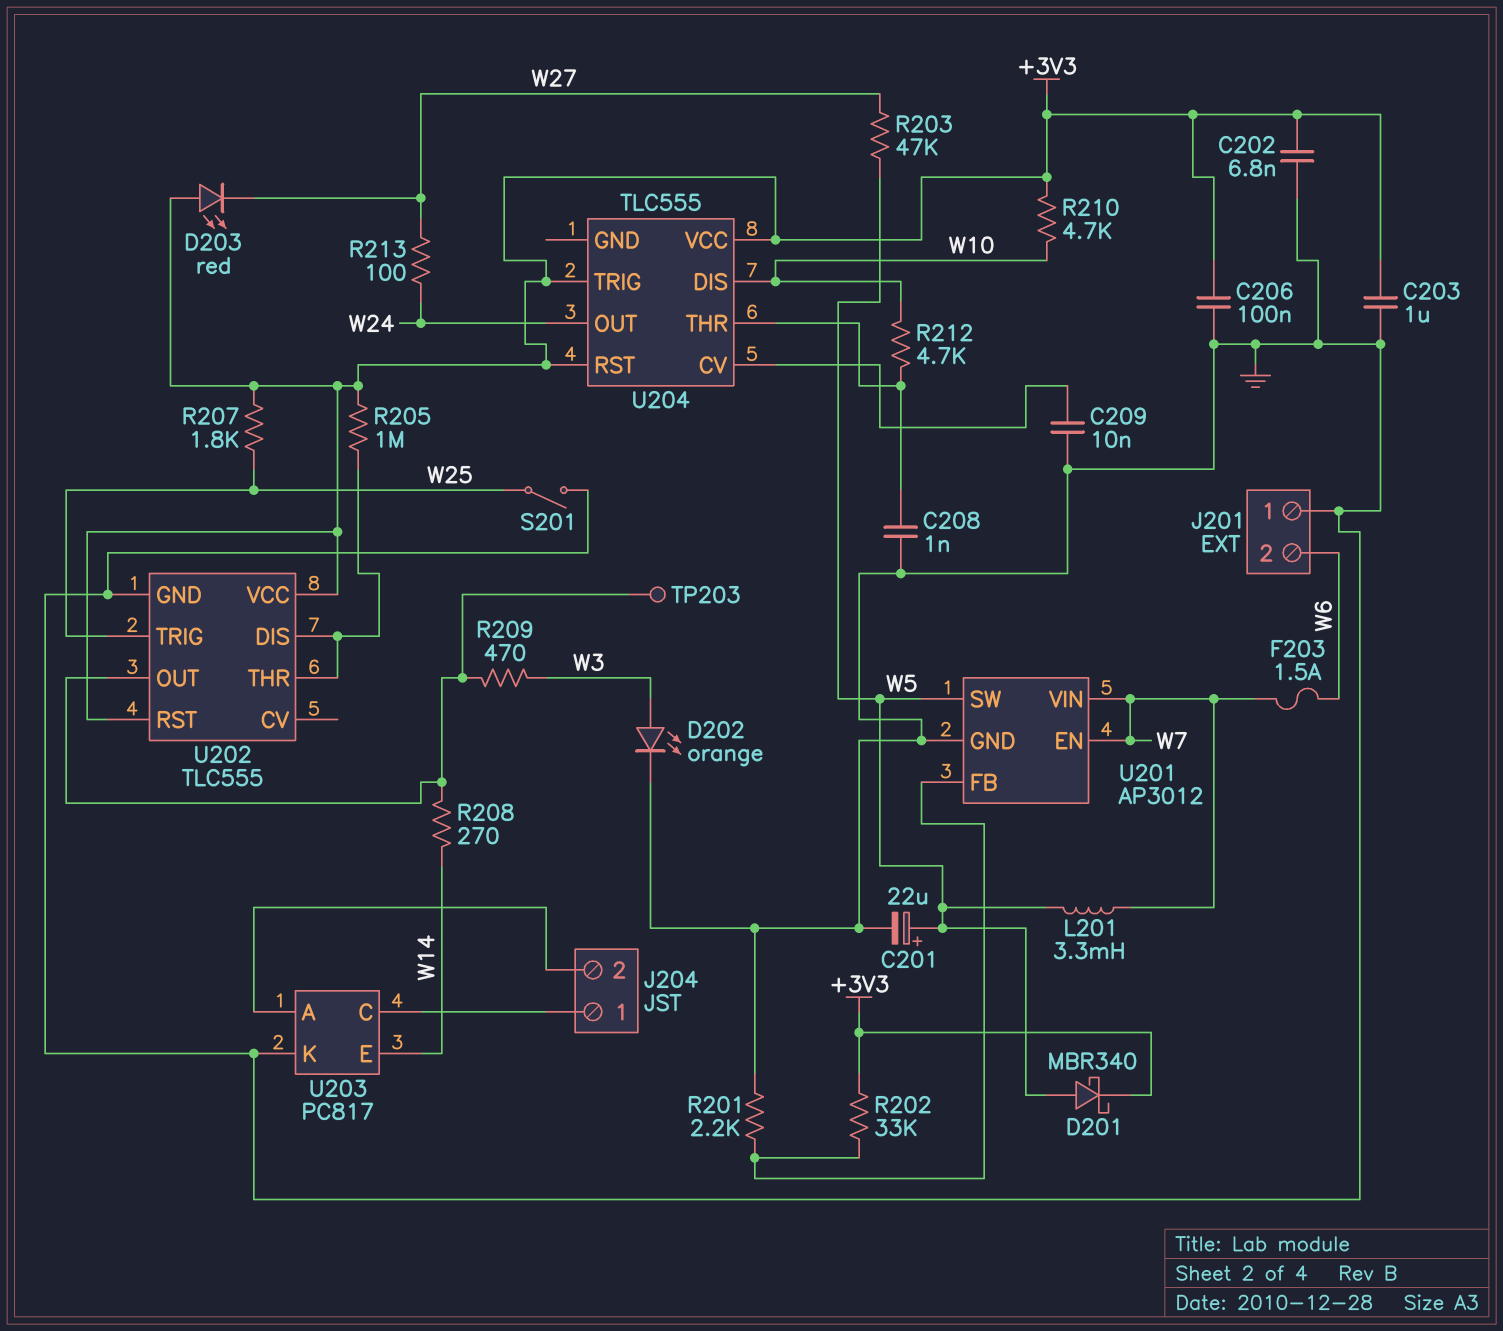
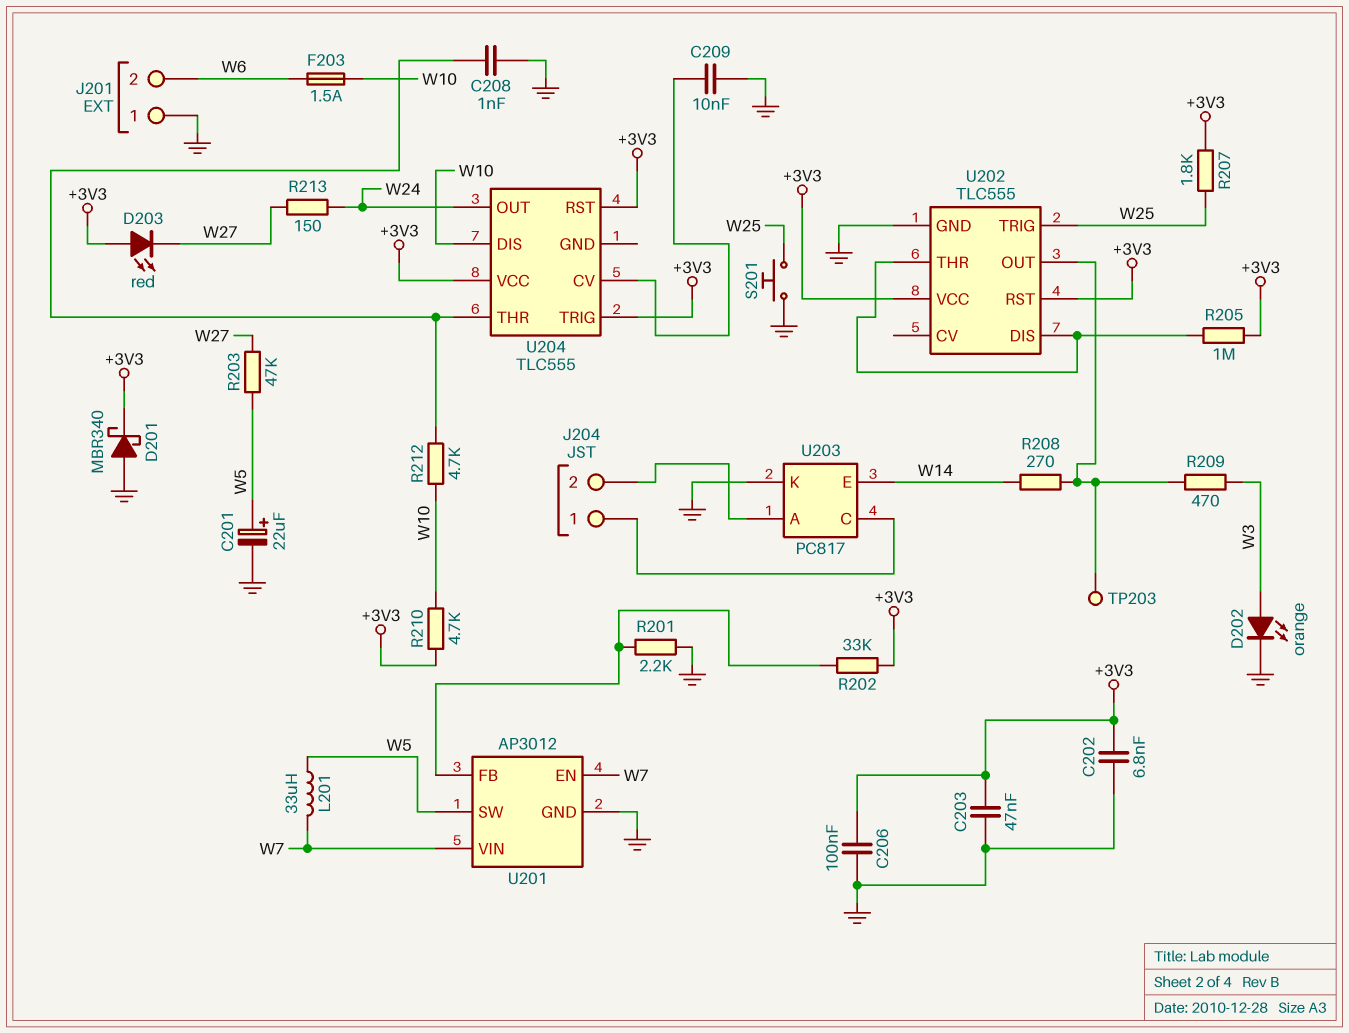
C203: 1uF (+3V3, GND) -> 47nF (+3V3, GND)
D201: schottky MBR340 (A W5, K +3V3) -> schottky MBR340 (A GND, K +3V3)
F203: 1.5A (W6, W7) -> 1.5A (W6, W10)
L201: 3.3mH (W5, W7) -> 33uH (W5, W7)
R213: 100 (W24, W27) -> 150 (W24, W27)
S201: switch (GND, W25) -> button (GND, W25)

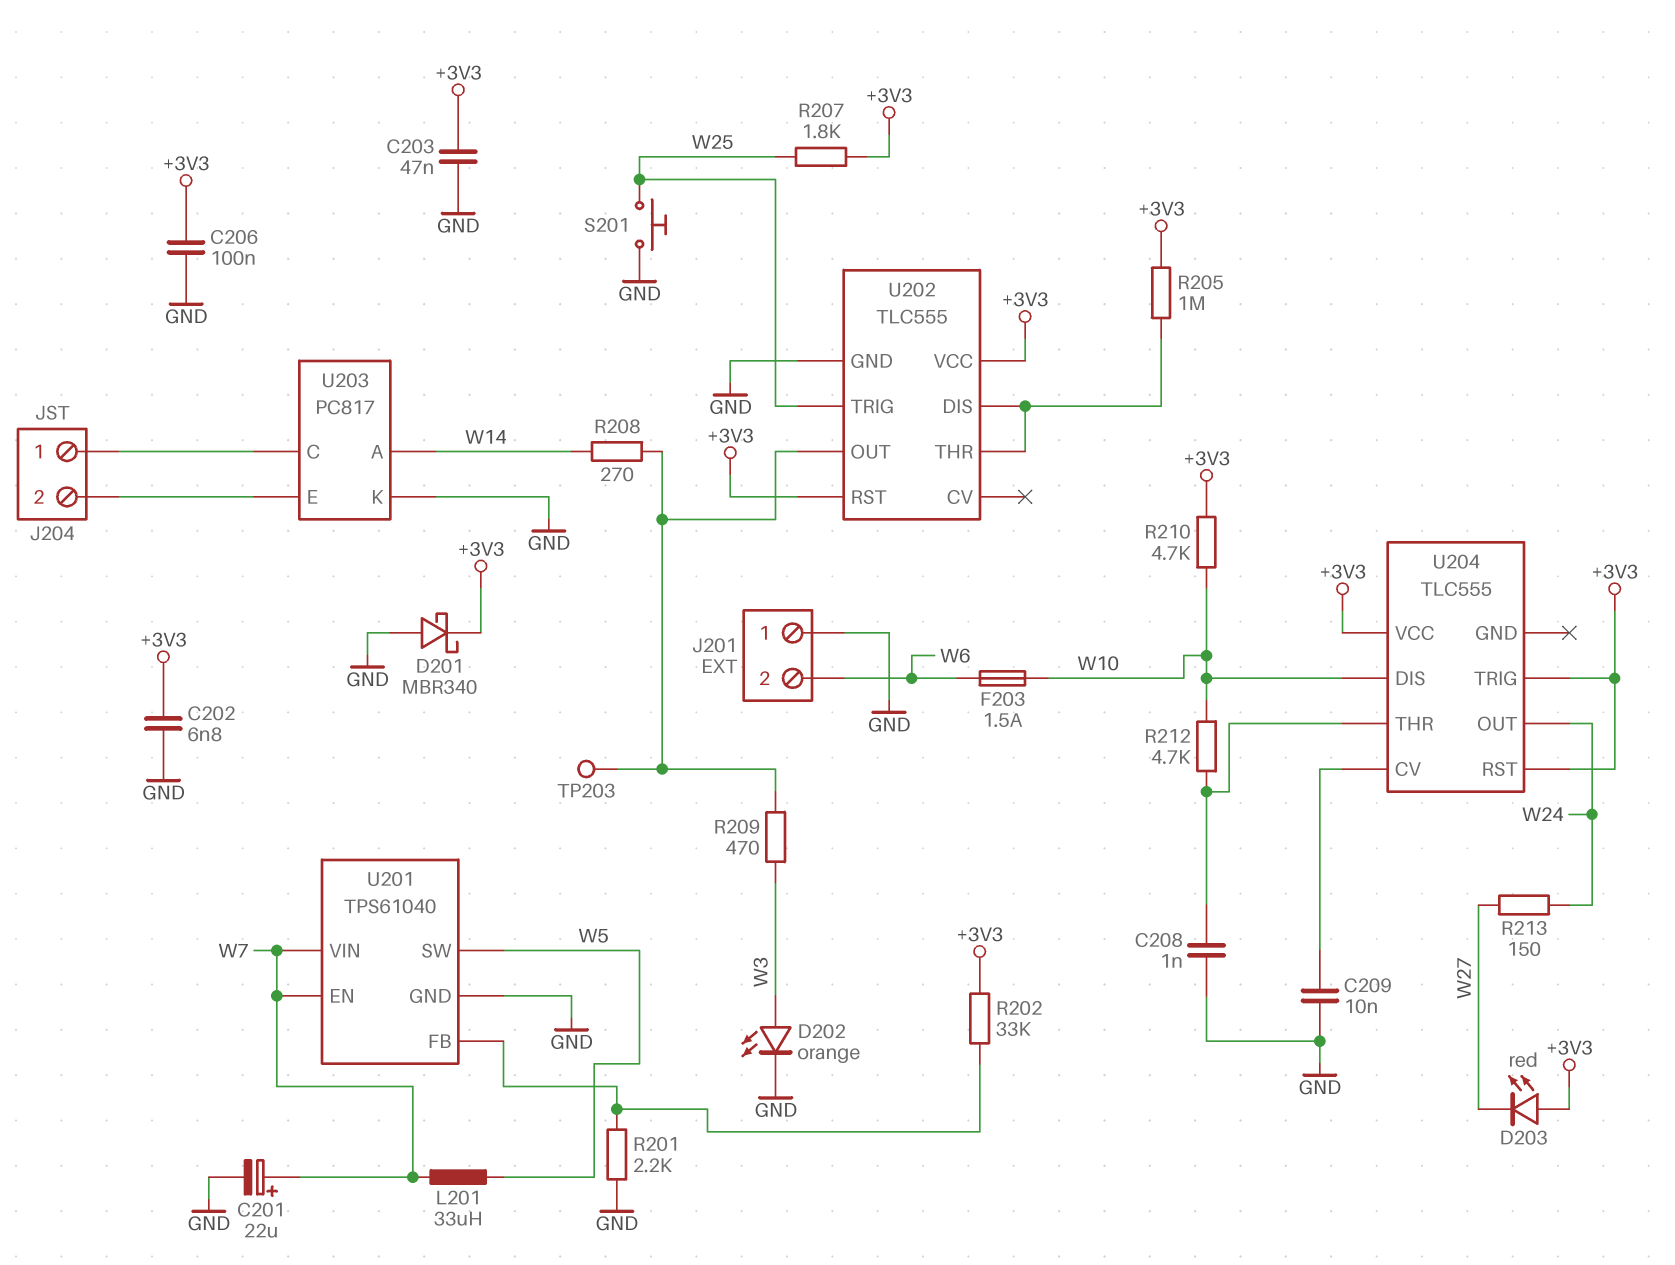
C201: 22uF (plus W5, minus GND) -> 22uF (plus W7, minus GND)
R203: 47k (W5, W27) -> none
U201: AP3012 -> TPS61040
U203 pin A: J204/2 -> W14
U203 pin E: W14 -> J204/2

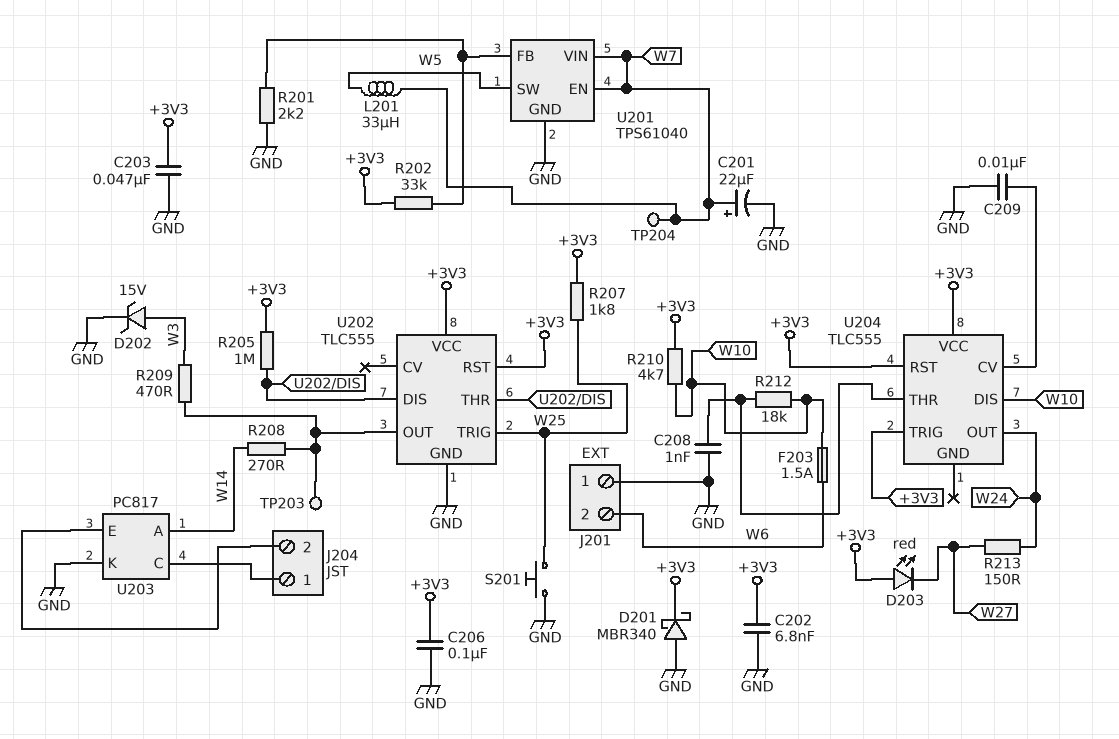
D202: LED orange (A W3, K GND) -> zener 15V (A W3, K GND)
R212: 4.7k (U204/THR, W10) -> 18k (U204/THR, W10)
TP204: none -> test point (W7)

